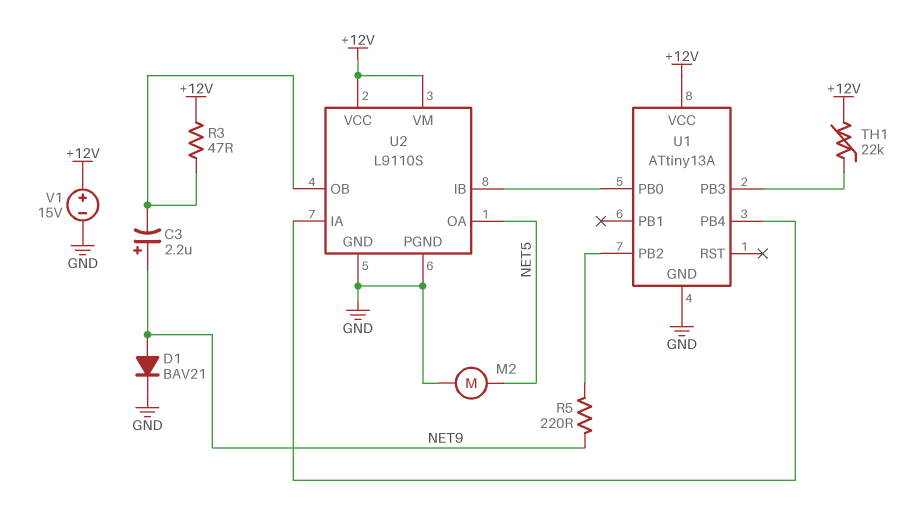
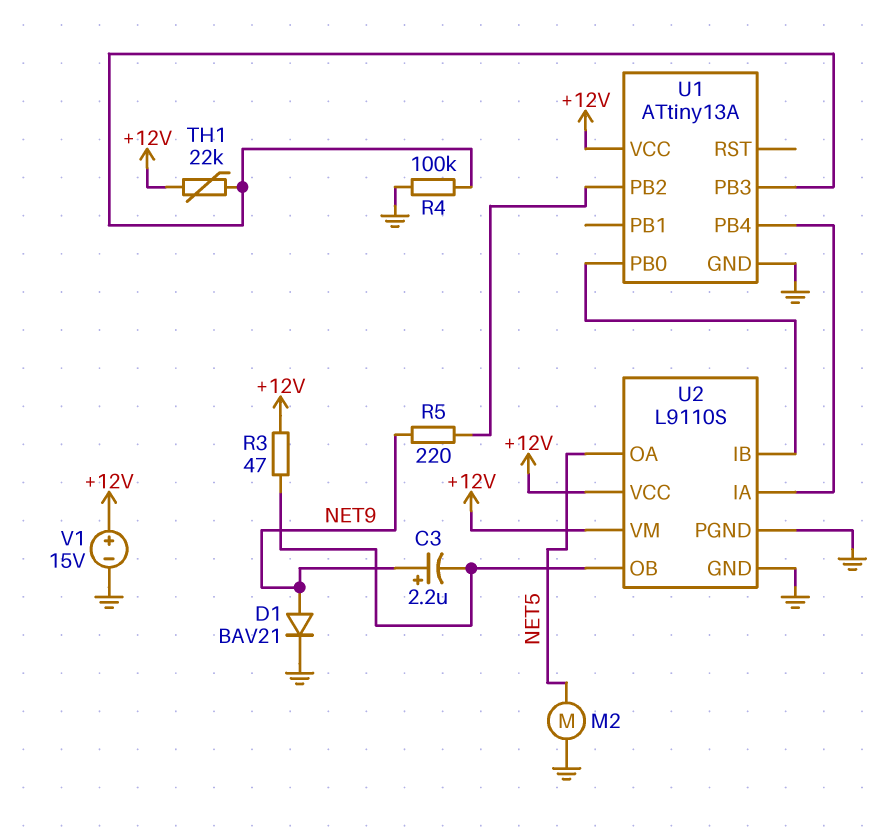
R4: none -> 100k (GND, U1/PB3)

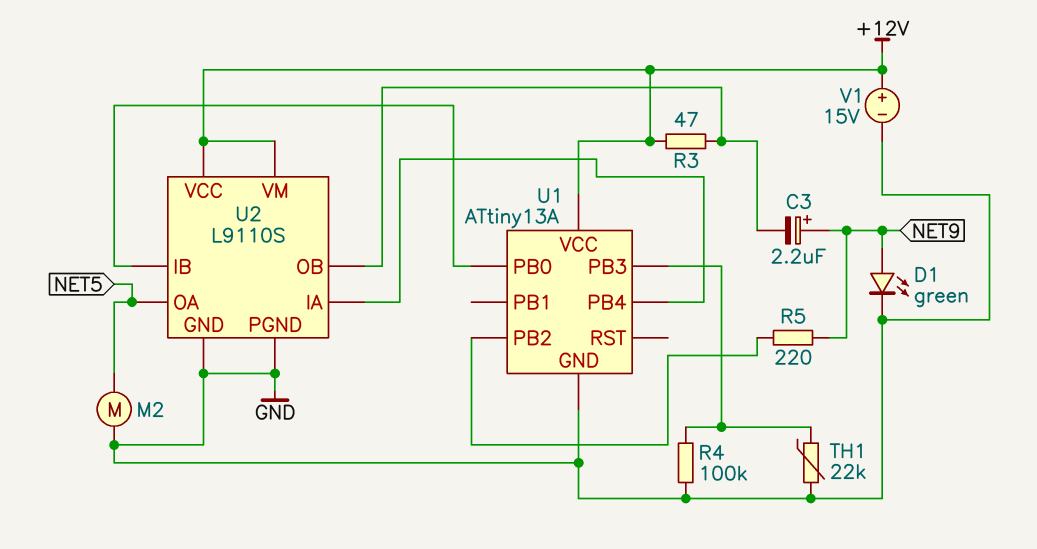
D1: diode BAV21 (A NET9, K GND) -> LED green (A NET9, K GND)
TH1: 22k (+12V, U1/PB3) -> 22k (GND, U1/PB3)

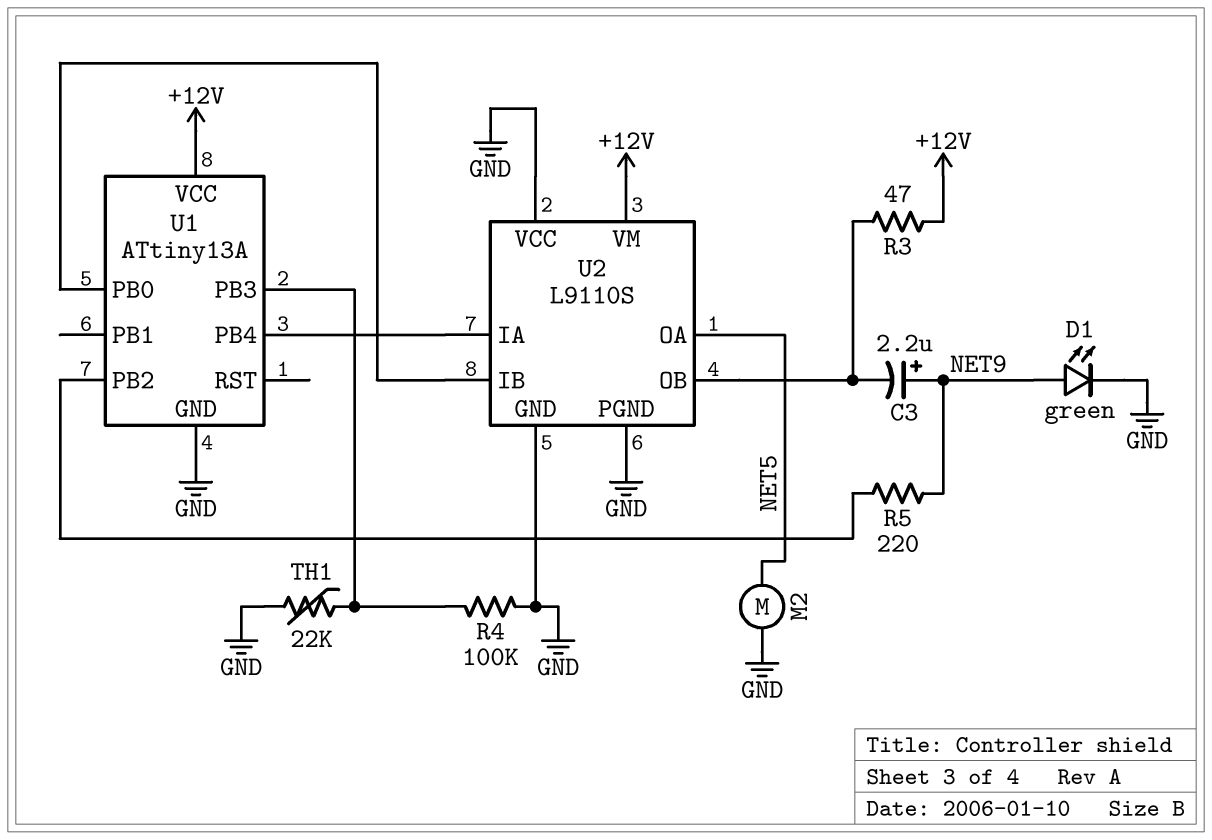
U2 pin VCC: +12V -> GND
V1: 15V (plus +12V, minus GND) -> none

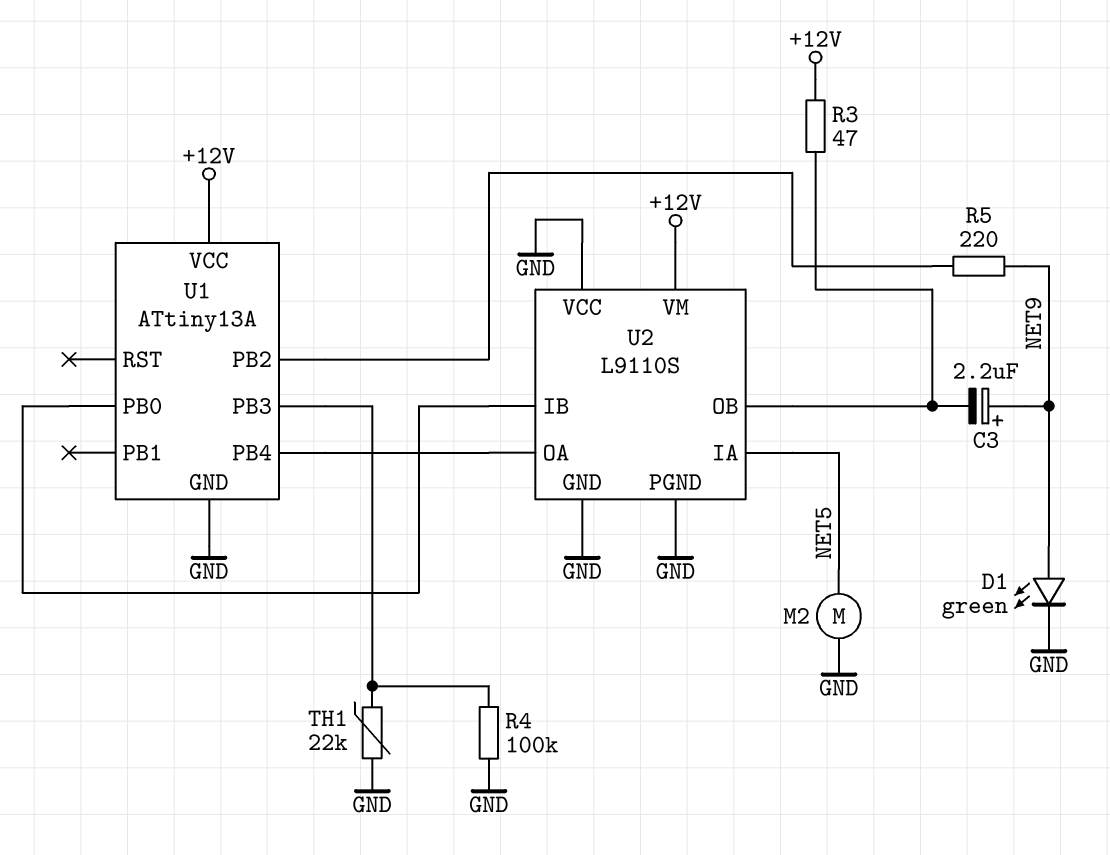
U2 pin IA: U1/PB4 -> NET5
U2 pin OA: NET5 -> U1/PB4

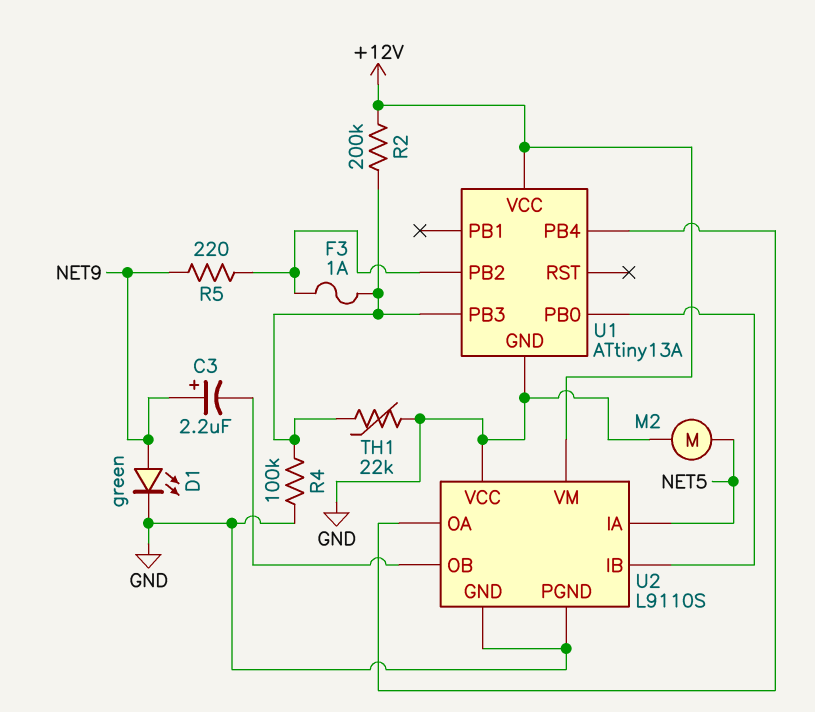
F3: none -> 1A (U1/PB2, U1/PB3)
R2: none -> 200k (+12V, U1/PB3)
R3: 47 (+12V, U2/OB) -> none

